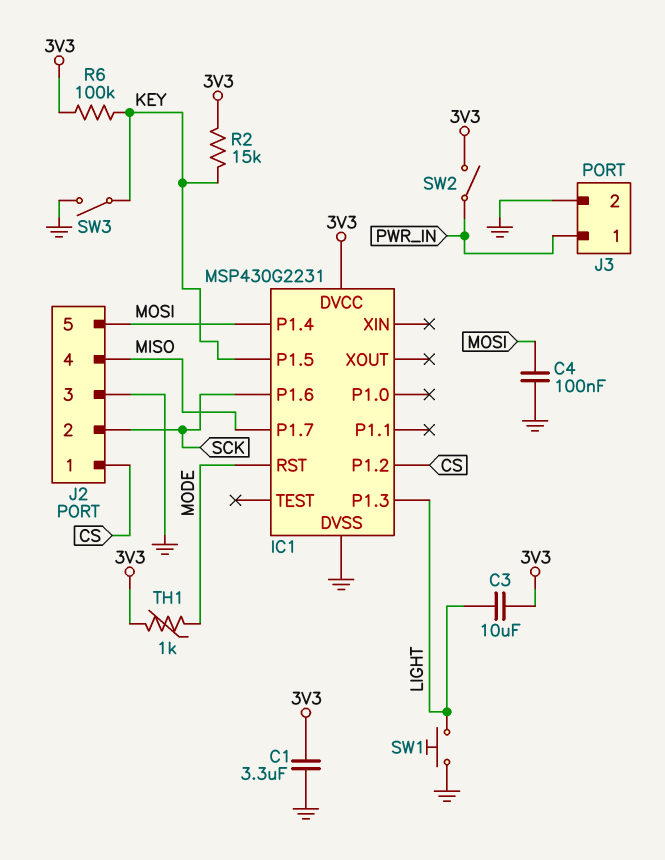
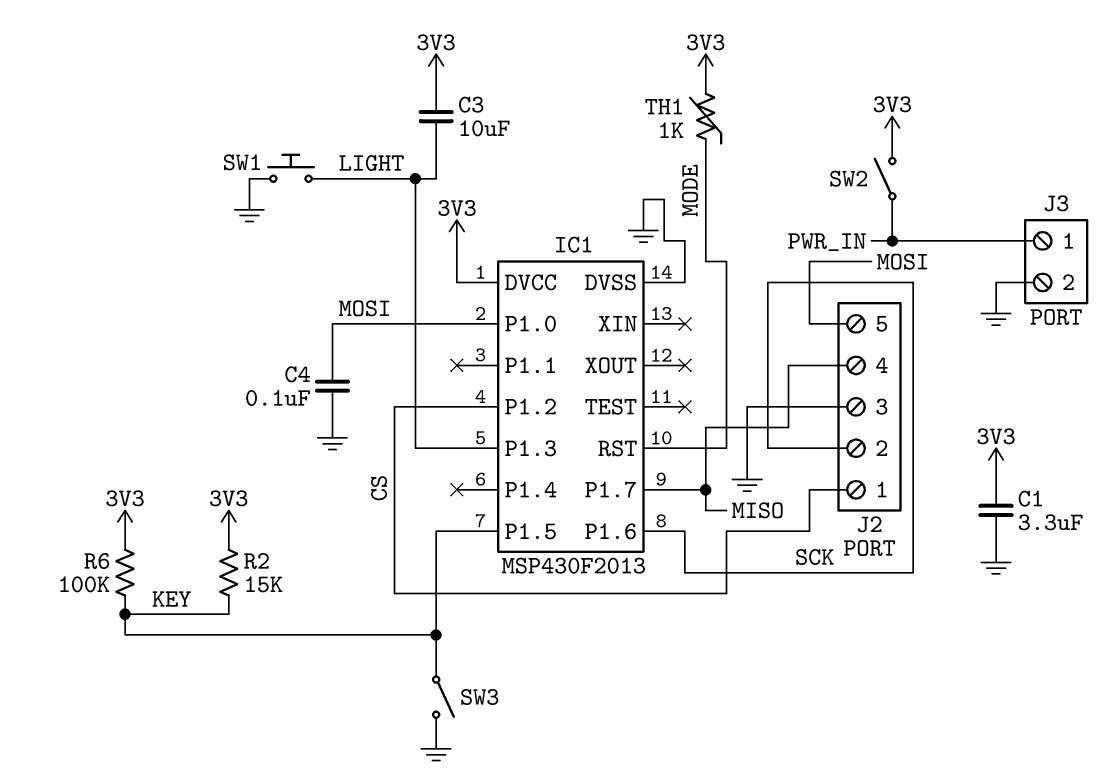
IC1: MSP430G2231 -> MSP430F2013
IC1 pin P1.0: none -> MOSI
IC1 pin P1.4: MOSI -> none

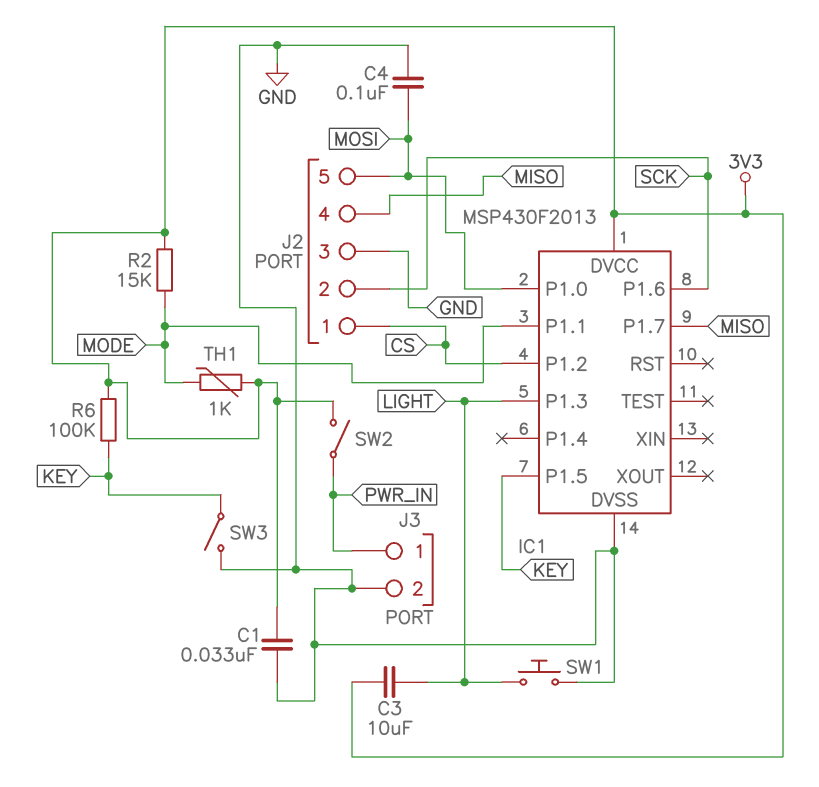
C1: 3.3uF (3V3, GND) -> 33nF (3V3, GND)
IC1 pin P1.1: none -> MODE
IC1 pin RST: MODE -> none
R2: 15k (3V3, KEY) -> 15k (3V3, MODE)

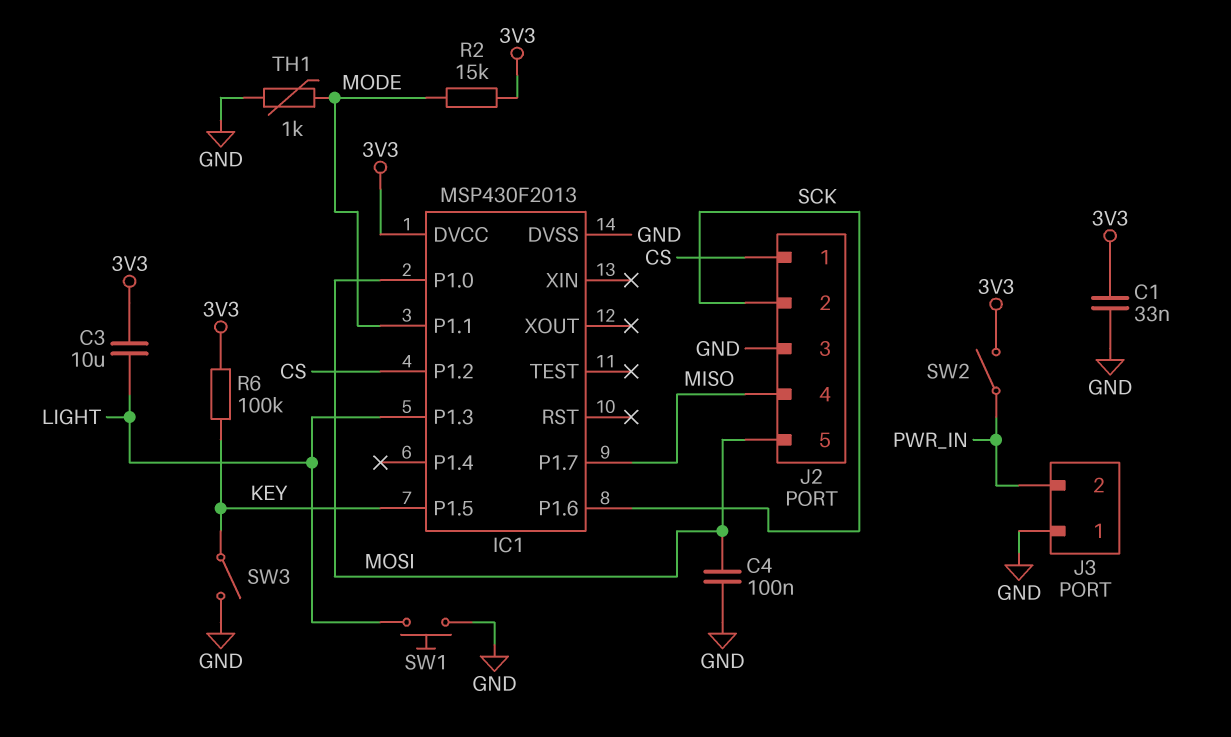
J3 pin 1: PWR_IN -> GND
J3 pin 2: GND -> PWR_IN
TH1: 1k (3V3, MODE) -> 1k (GND, MODE)

